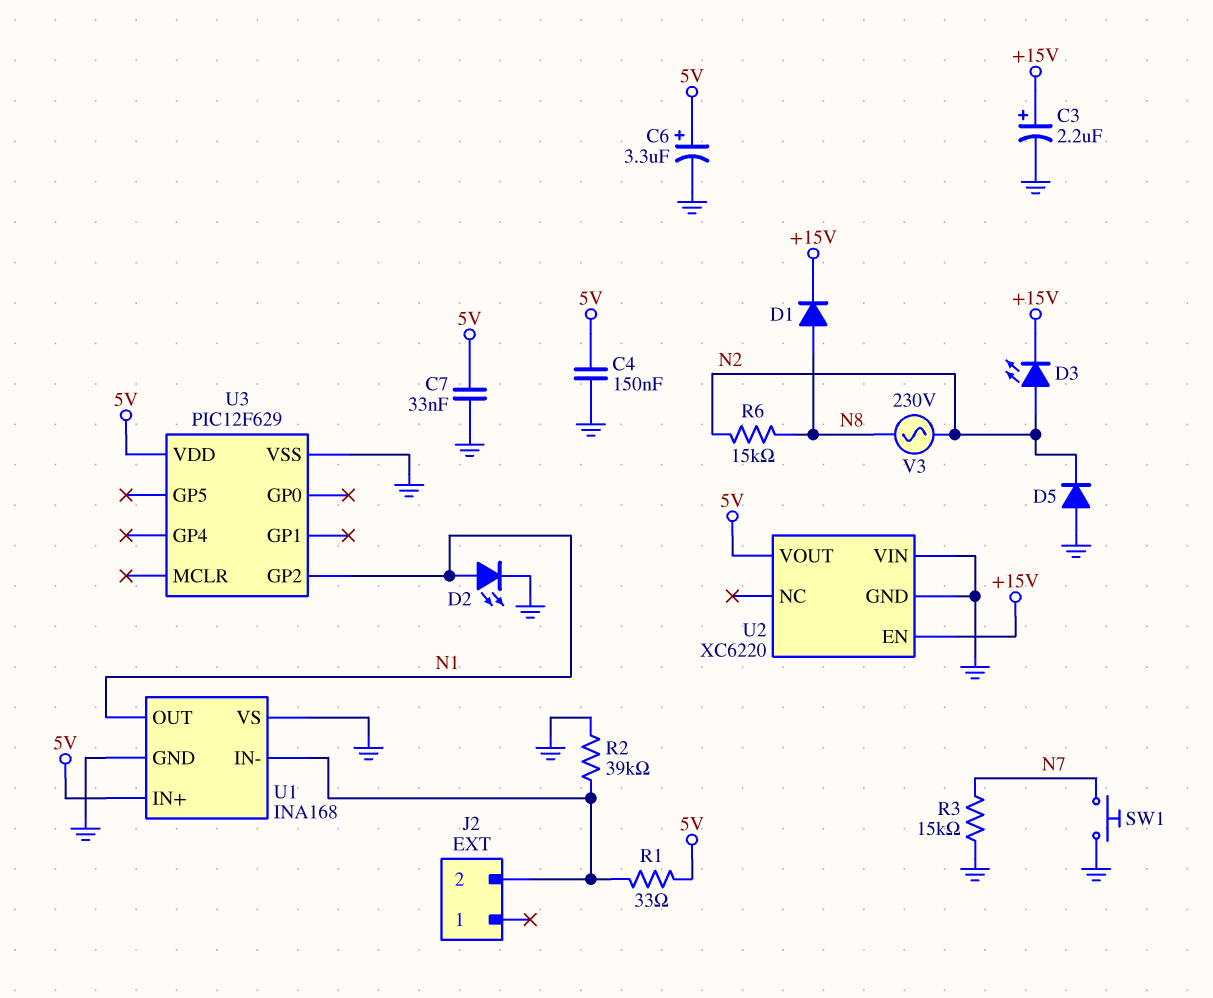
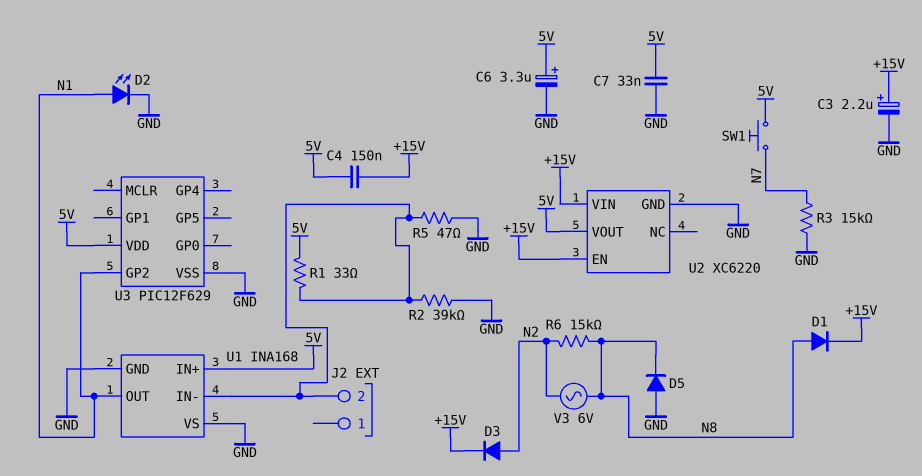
C4: 150nF (5V, GND) -> 150nF (+15V, 5V)
D3: LED (A N2, K +15V) -> diode (A N2, K +15V)
D5: diode (A GND, K N2) -> diode (A GND, K N8)
R5: none -> 47 (GND, J2/2)
SW1: button (GND, N7) -> button (5V, N7)
U2 pin VIN: GND -> +15V
V3: AC 230V (N2, N8) -> AC 6V (N2, N8)

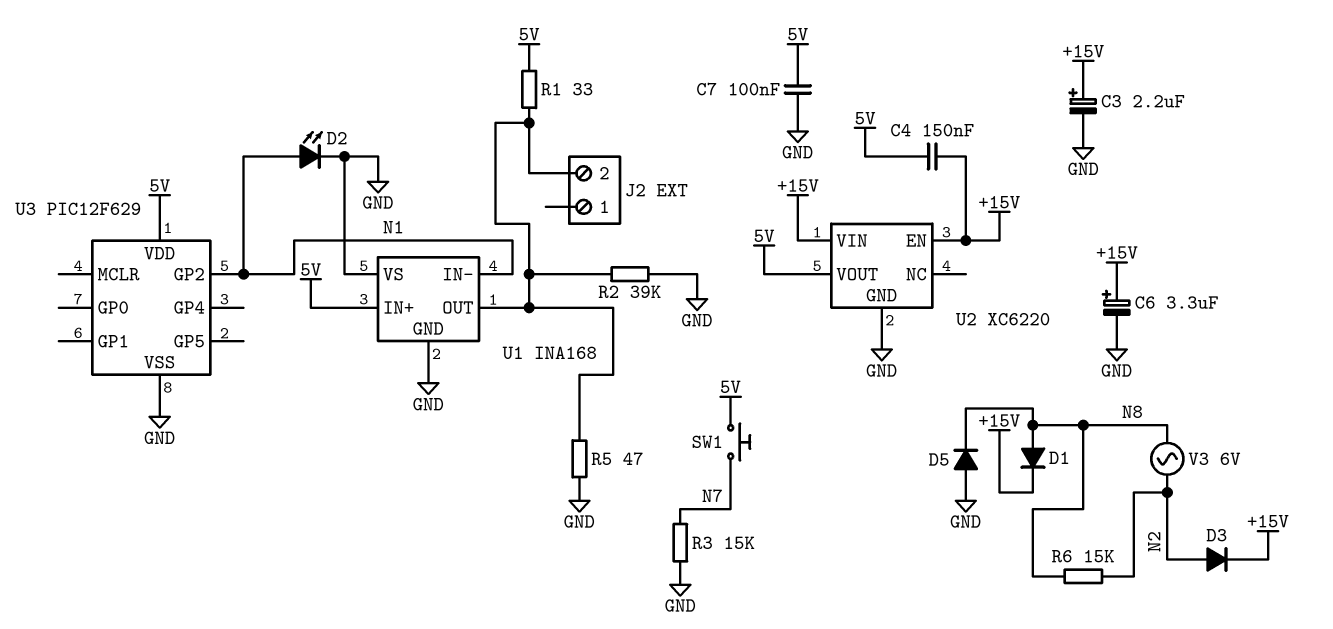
C6: 3.3uF (plus 5V, minus GND) -> 3.3uF (plus +15V, minus GND)
C7: 33nF (5V, GND) -> 100nF (5V, GND)
U1 pin IN-: J2/2 -> N1
U1 pin OUT: N1 -> J2/2

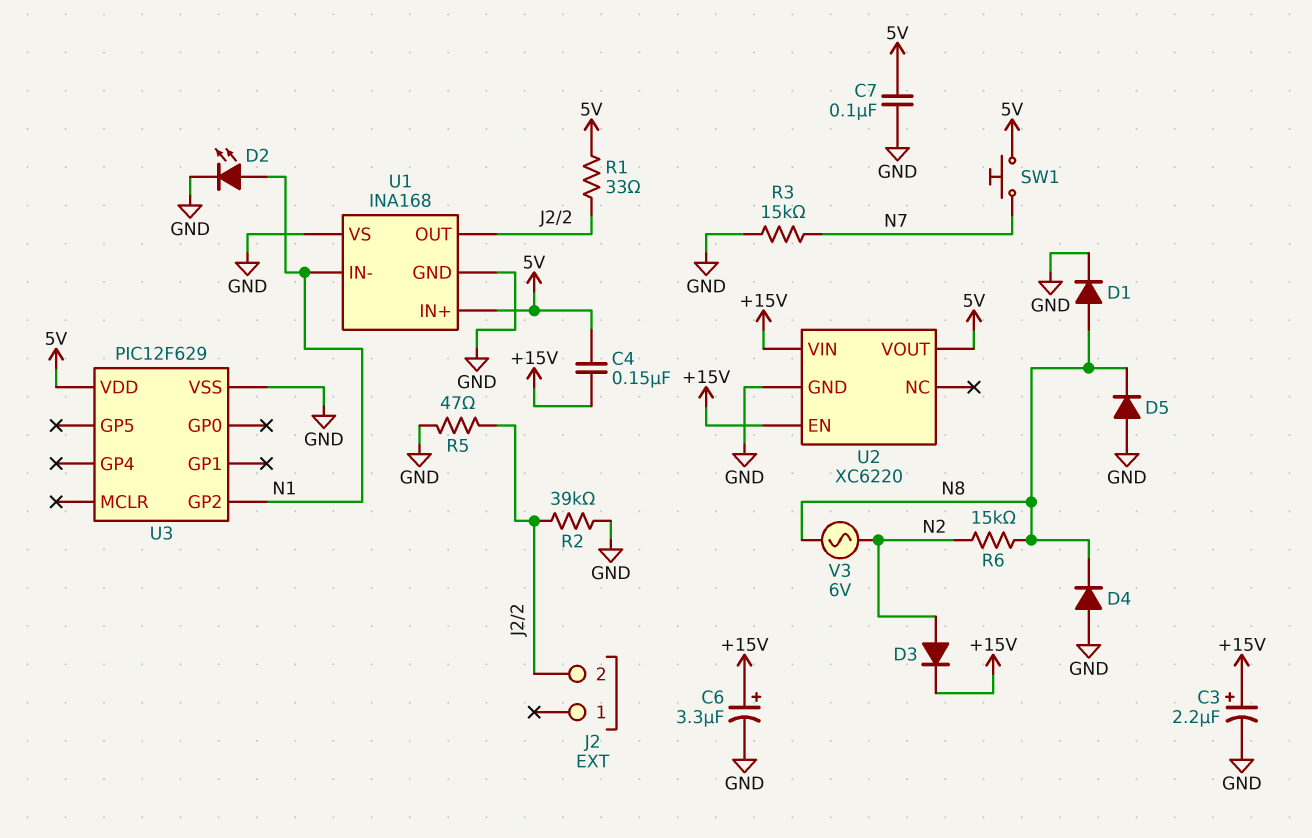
D1: diode (A N8, K +15V) -> diode (A N8, K GND)
D4: none -> diode (A GND, K N8)

